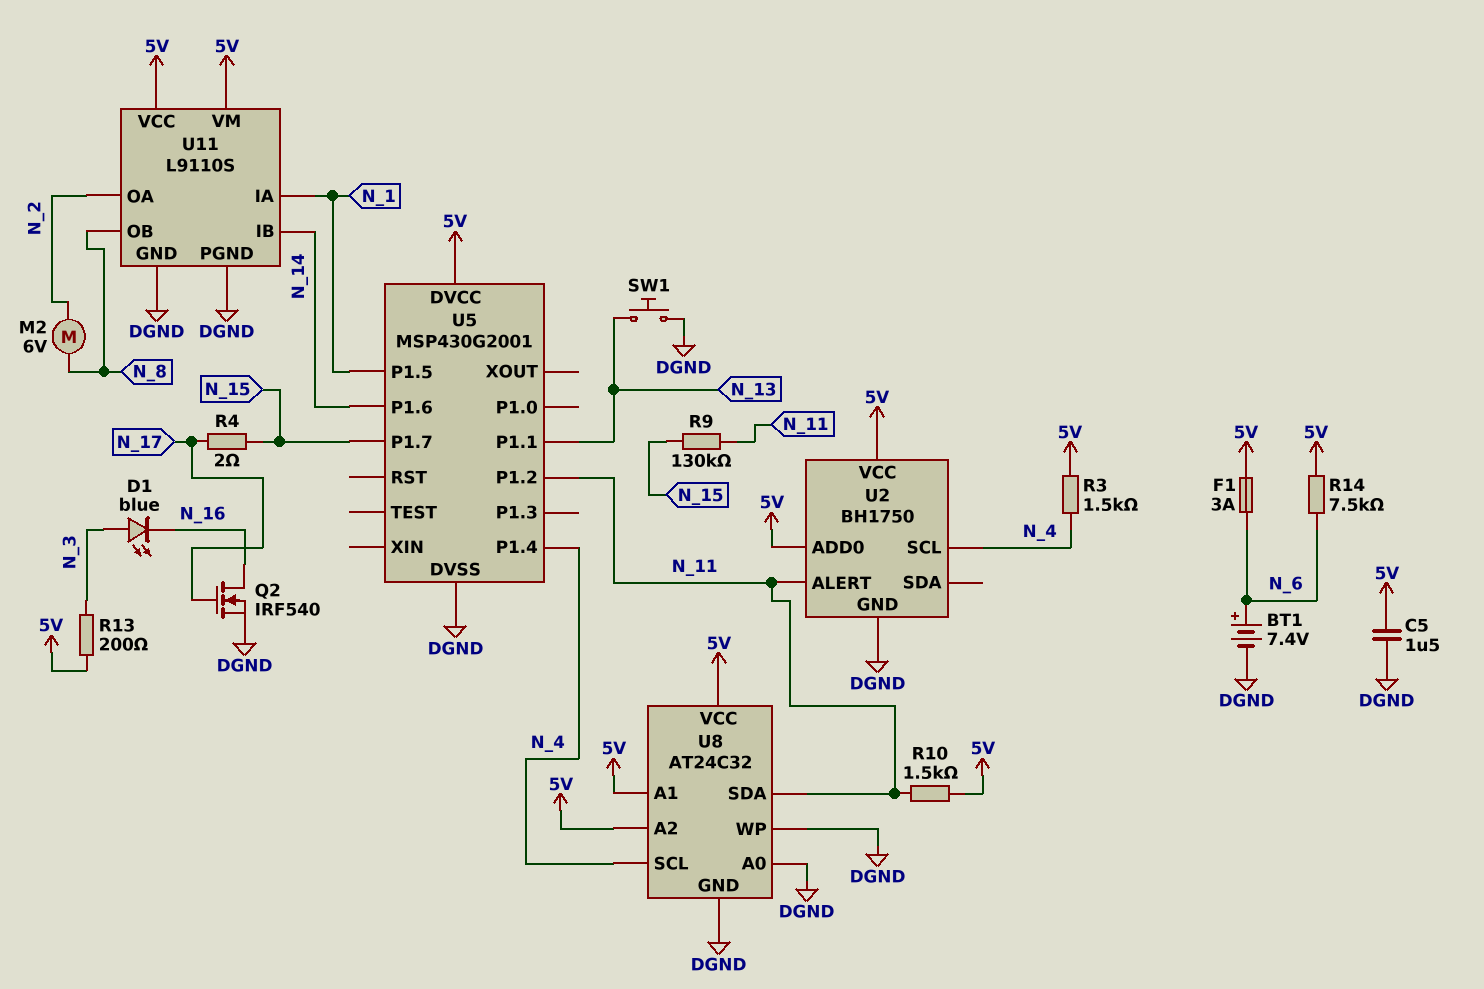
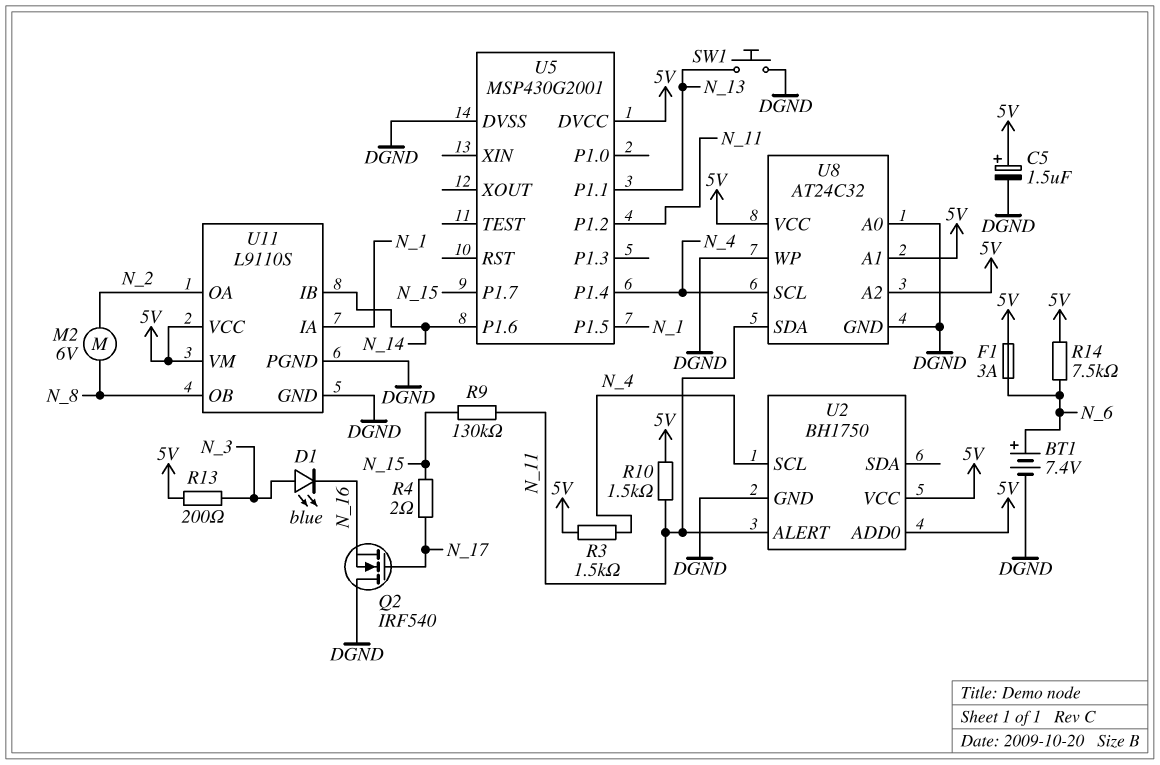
C5: 1.5uF (5V, DGND) -> 1.5uF (plus 5V, minus DGND)
Q2: NMOS IRF540 (G N_17, D N_16, S DGND) -> NMOS IRF540 (G N_17, D DGND, S N_16)

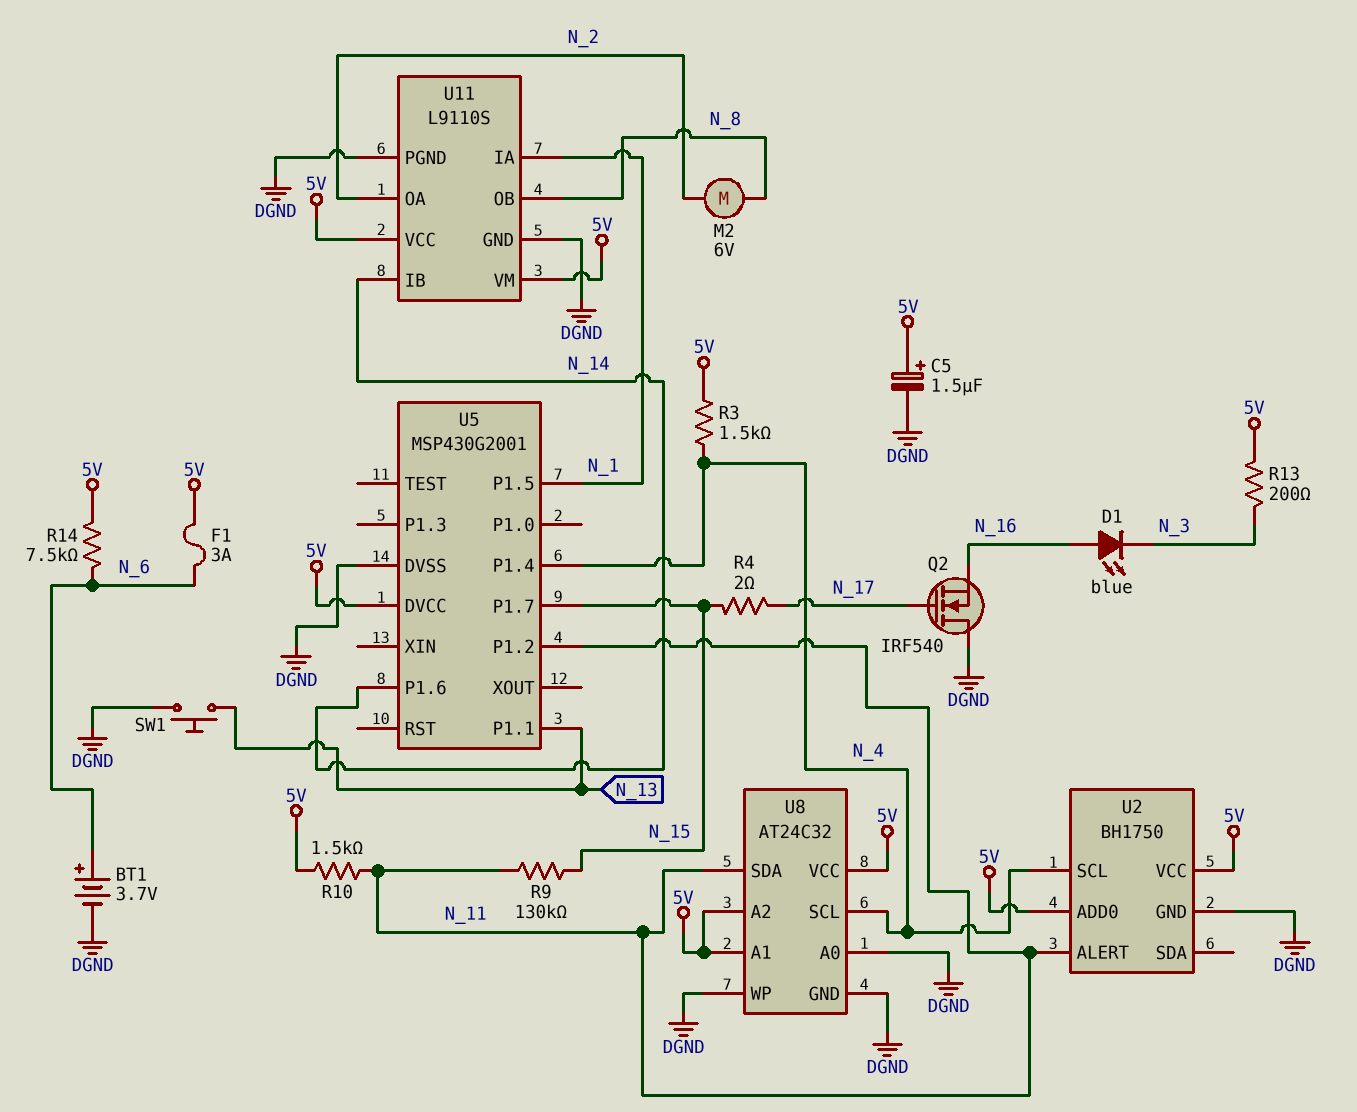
BT1: 7.4V (plus N_6, minus DGND) -> 3.7V (plus N_6, minus DGND)
D1: LED blue (A N_3, K N_16) -> LED blue (A N_16, K N_3)

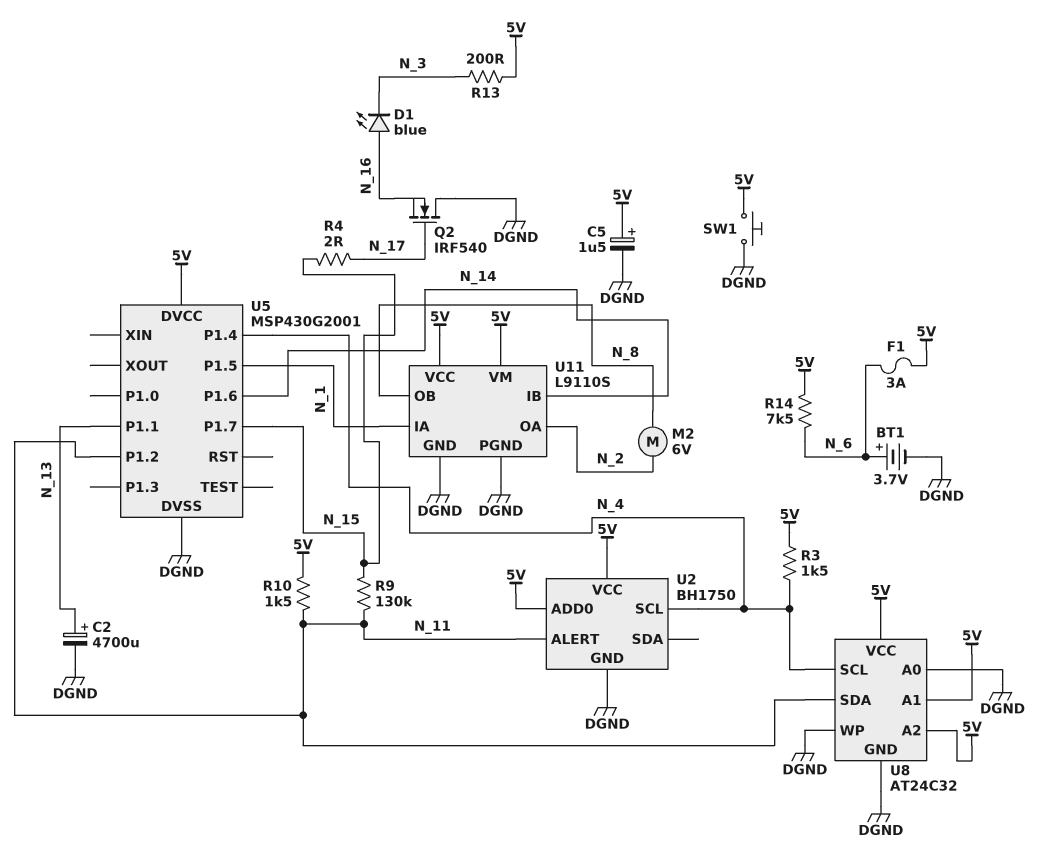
C2: none -> 4700uF (plus N_13, minus DGND)
SW1: button (DGND, N_13) -> button (5V, DGND)

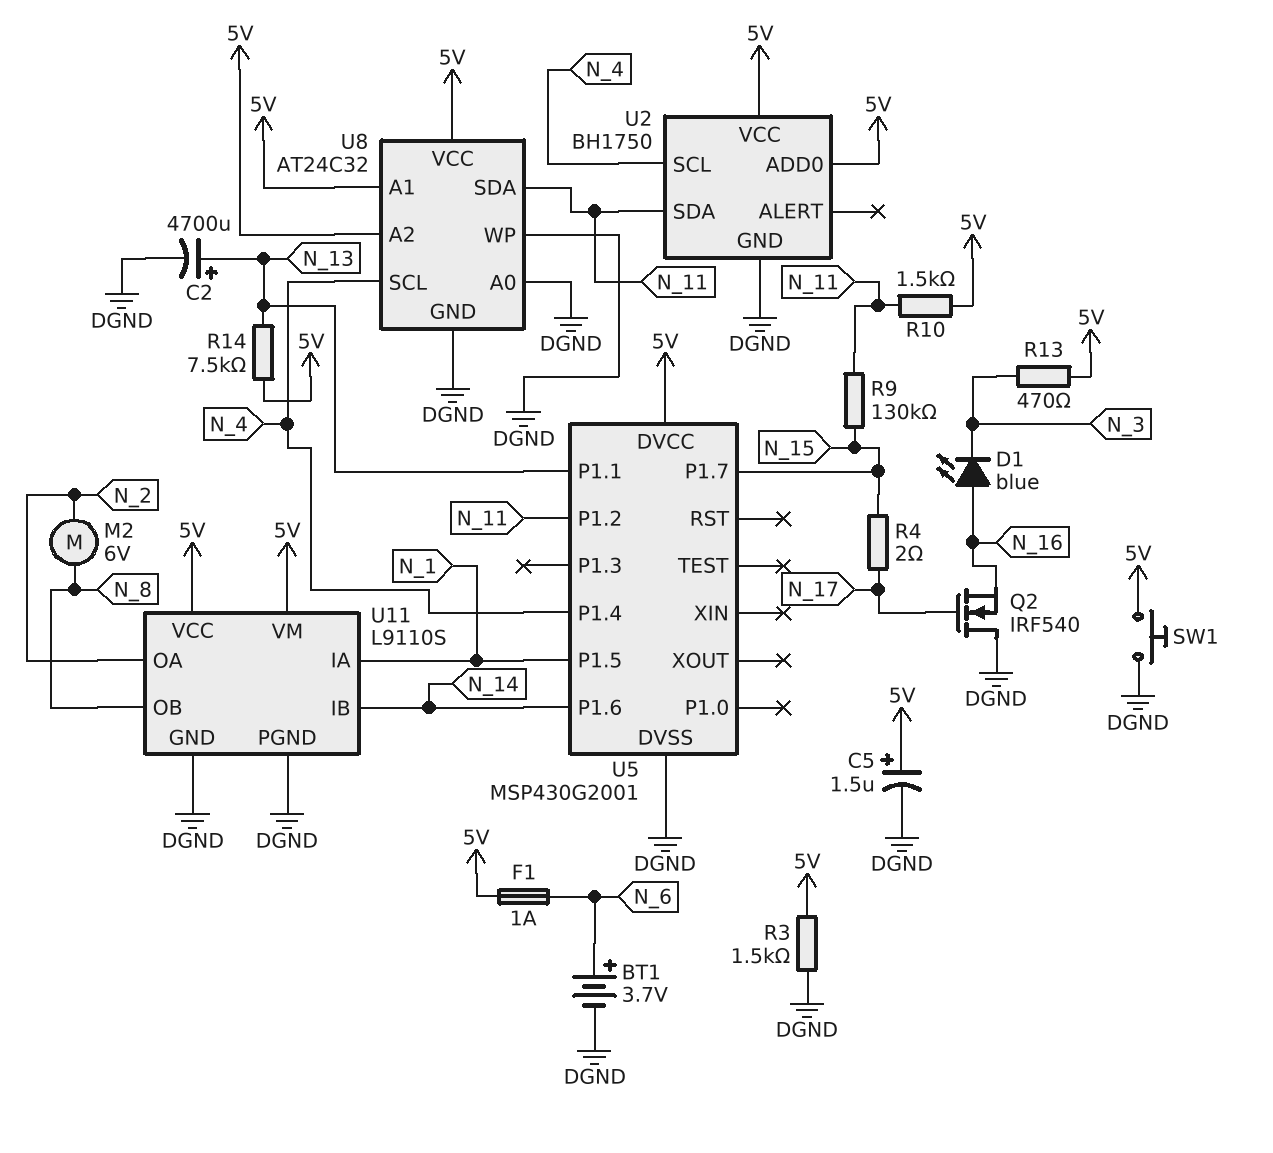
F1: 3A (5V, N_6) -> 1A (5V, N_6)
R3: 1.5k (5V, N_4) -> 1.5k (5V, DGND)
R13: 200 (5V, N_3) -> 470 (5V, N_3)
R14: 7.5k (5V, N_6) -> 7.5k (5V, N_13)
U2 pin ALERT: N_11 -> none
U2 pin SDA: none -> N_11

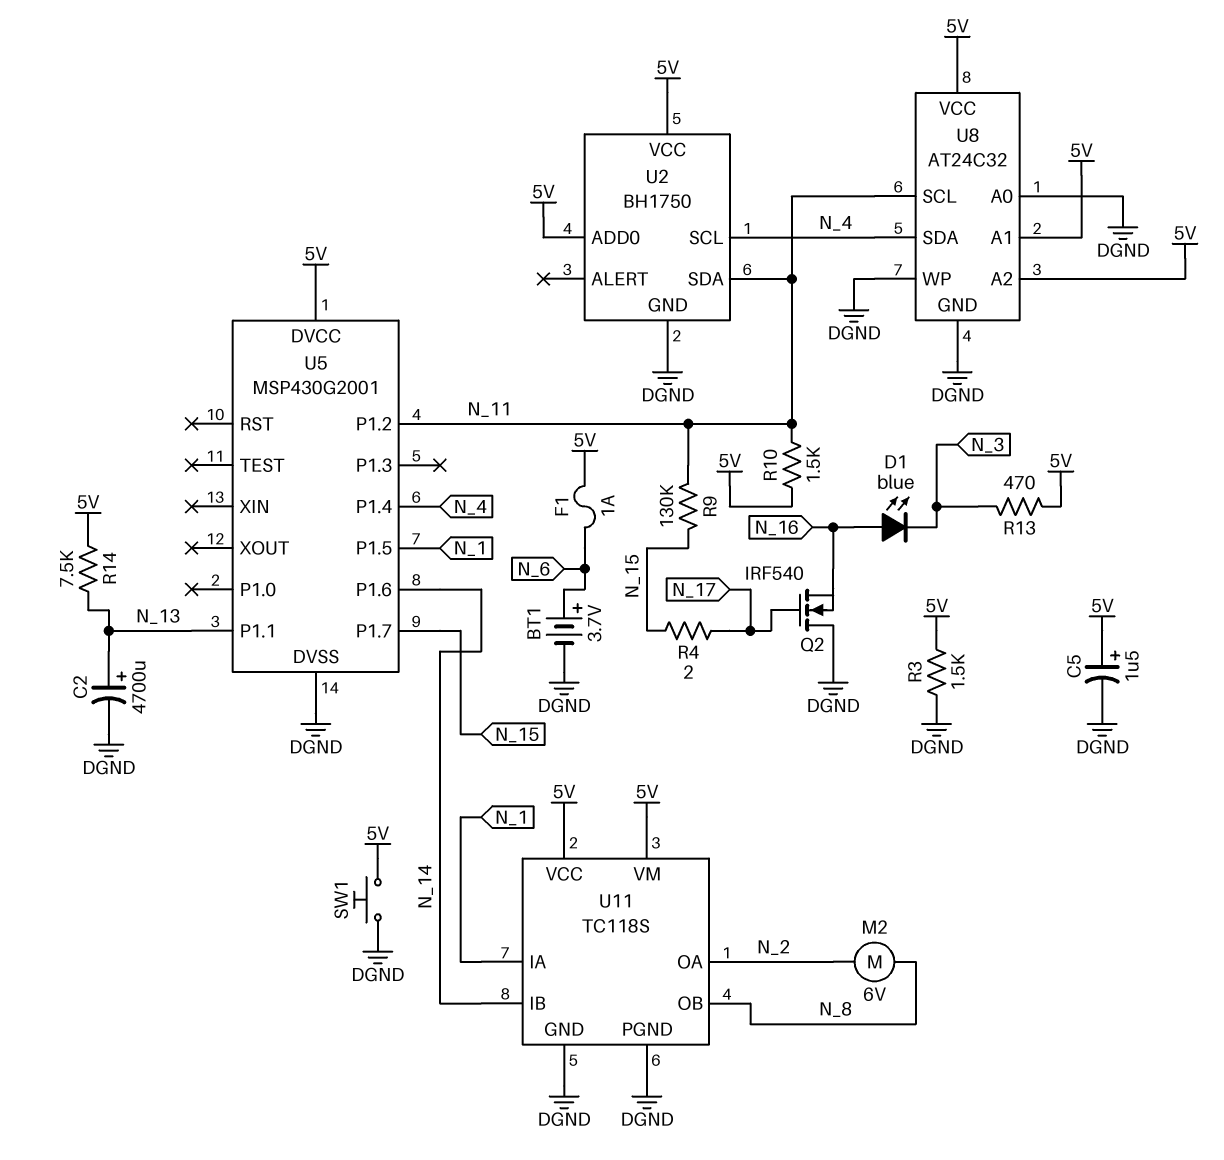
U8 pin SCL: N_4 -> N_11
U8 pin SDA: N_11 -> N_4
U11: L9110S -> TC118S

